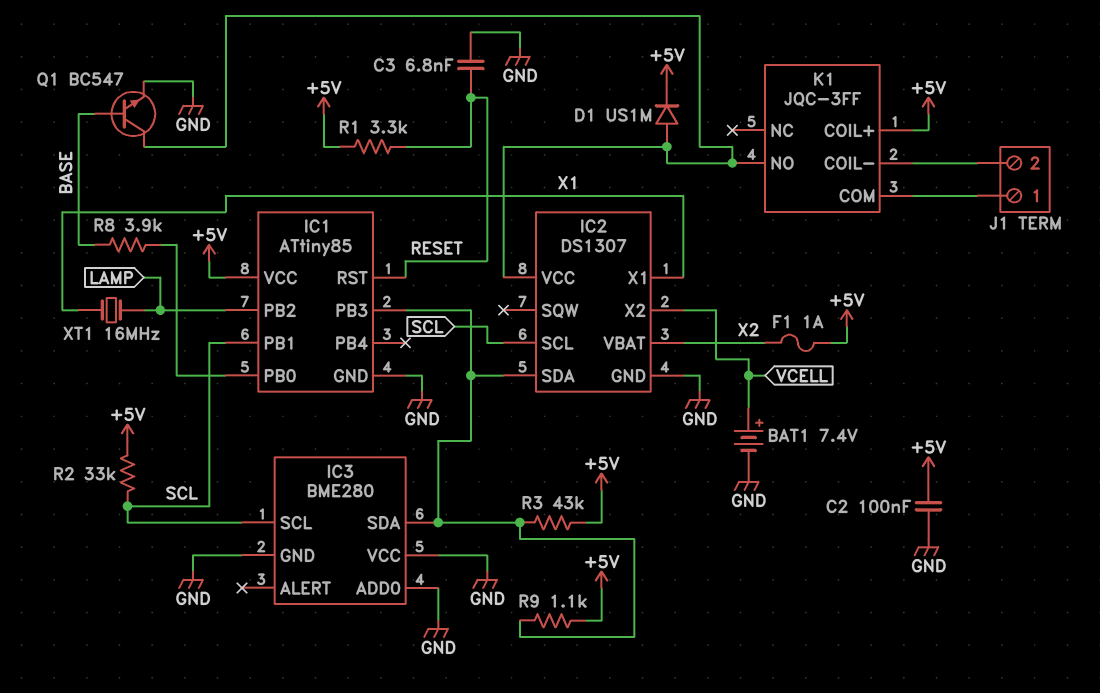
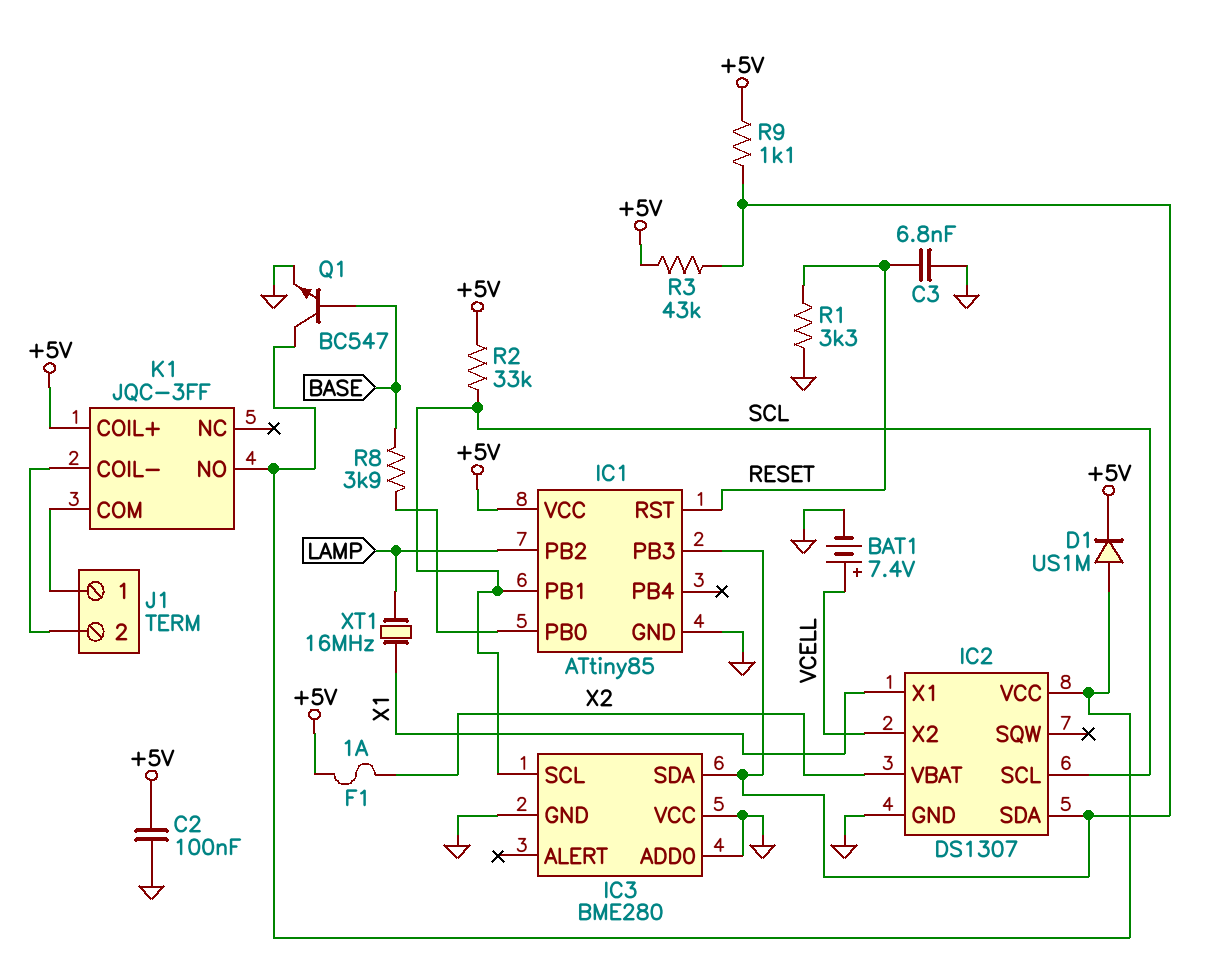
R1: 3.3k (+5V, RESET) -> 3.3k (GND, RESET)

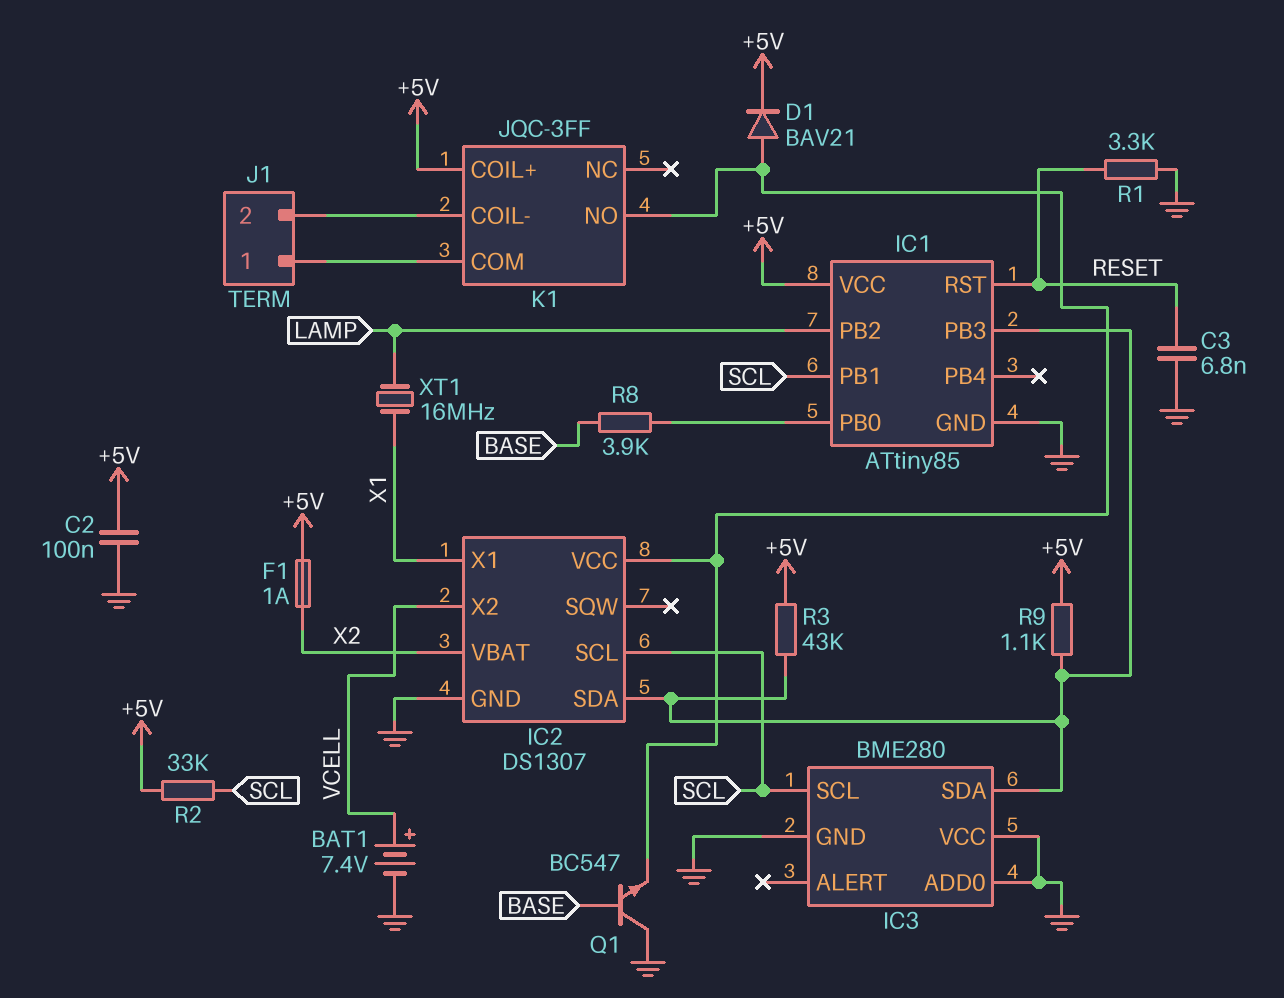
D1: diode US1M (A IC2/VCC, K +5V) -> diode BAV21 (A IC2/VCC, K +5V)
Q1: NPN BC547 (B BASE, C IC2/VCC, E GND) -> NPN BC547 (B BASE, C GND, E IC2/VCC)

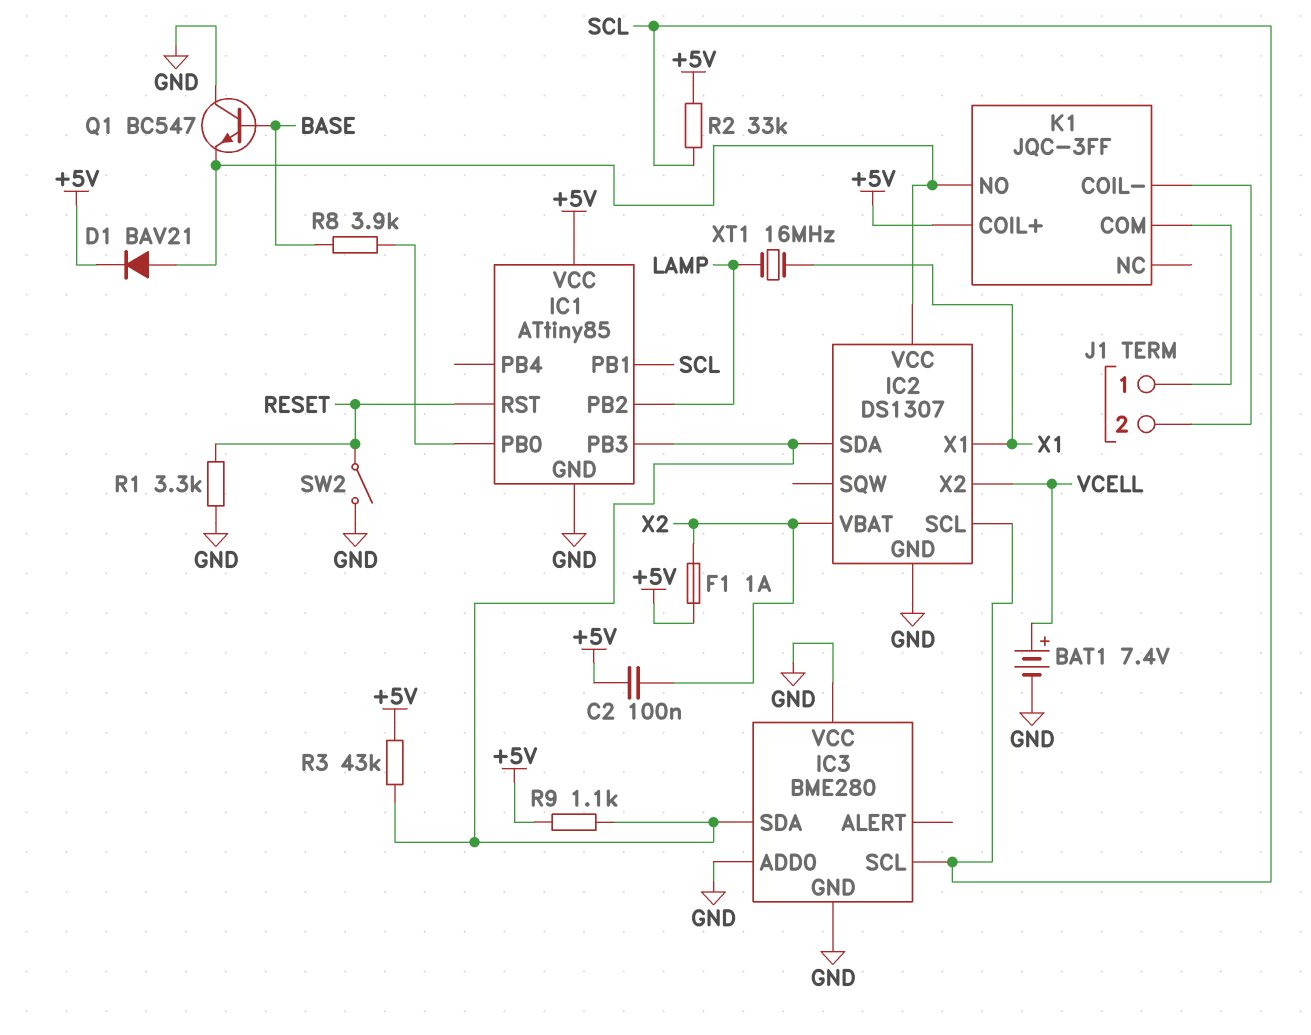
C2: 100nF (+5V, GND) -> 100nF (+5V, X2)
C3: 6.8nF (GND, RESET) -> none
SW2: none -> switch (GND, RESET)

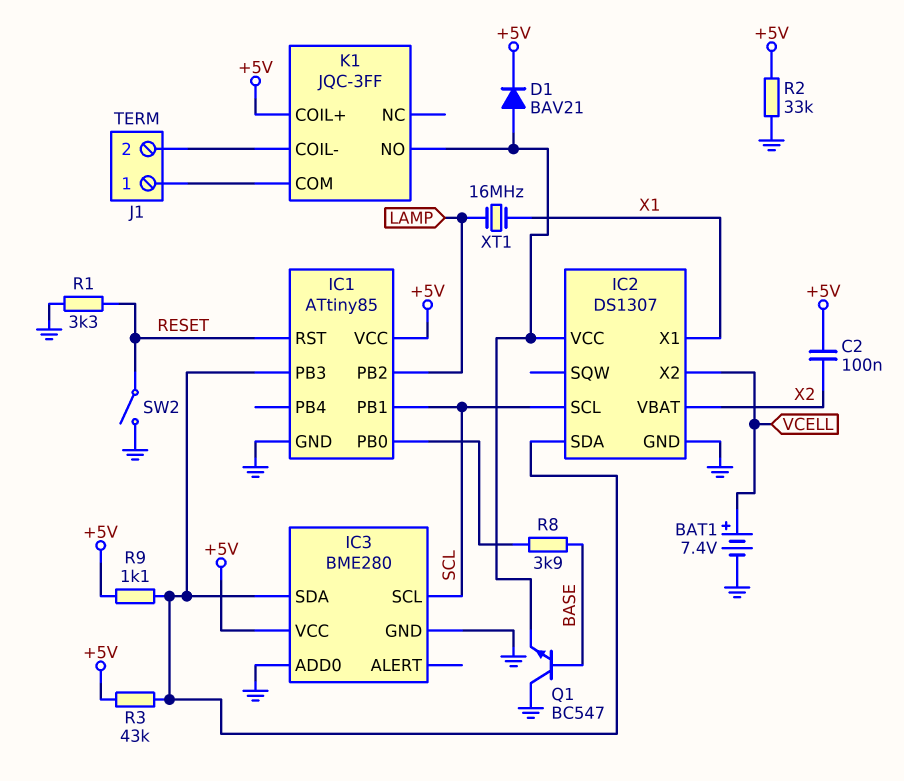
F1: 1A (+5V, X2) -> none
IC3 pin VCC: GND -> +5V
R2: 33k (+5V, SCL) -> 33k (+5V, GND)

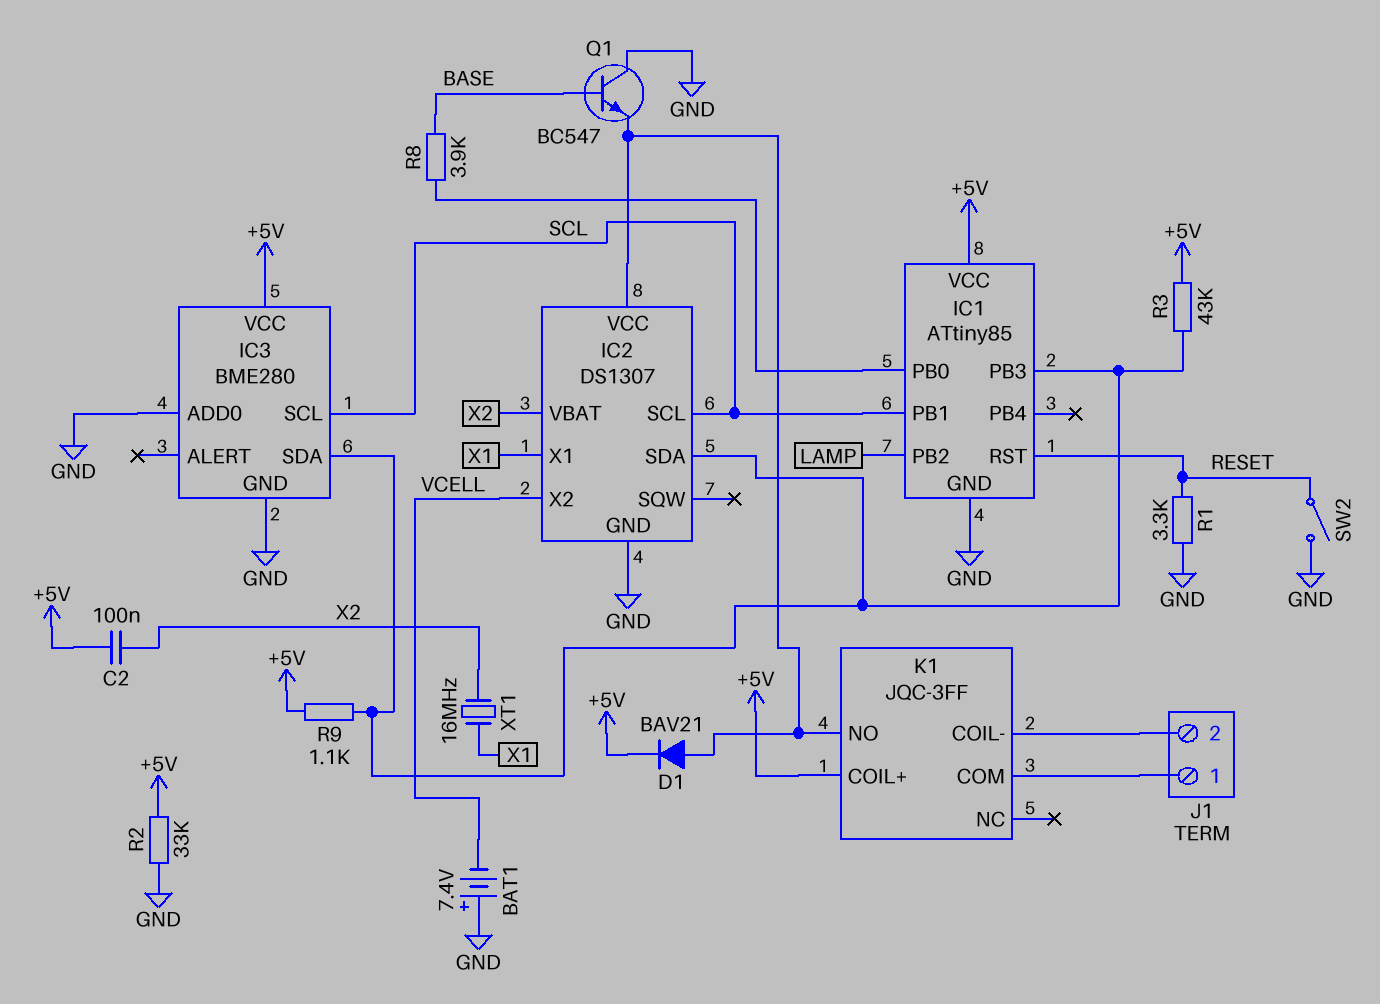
BAT1: 7.4V (plus VCELL, minus GND) -> 7.4V (plus GND, minus VCELL)
XT1: 16MHz (LAMP, X1) -> 16MHz (X1, X2)

